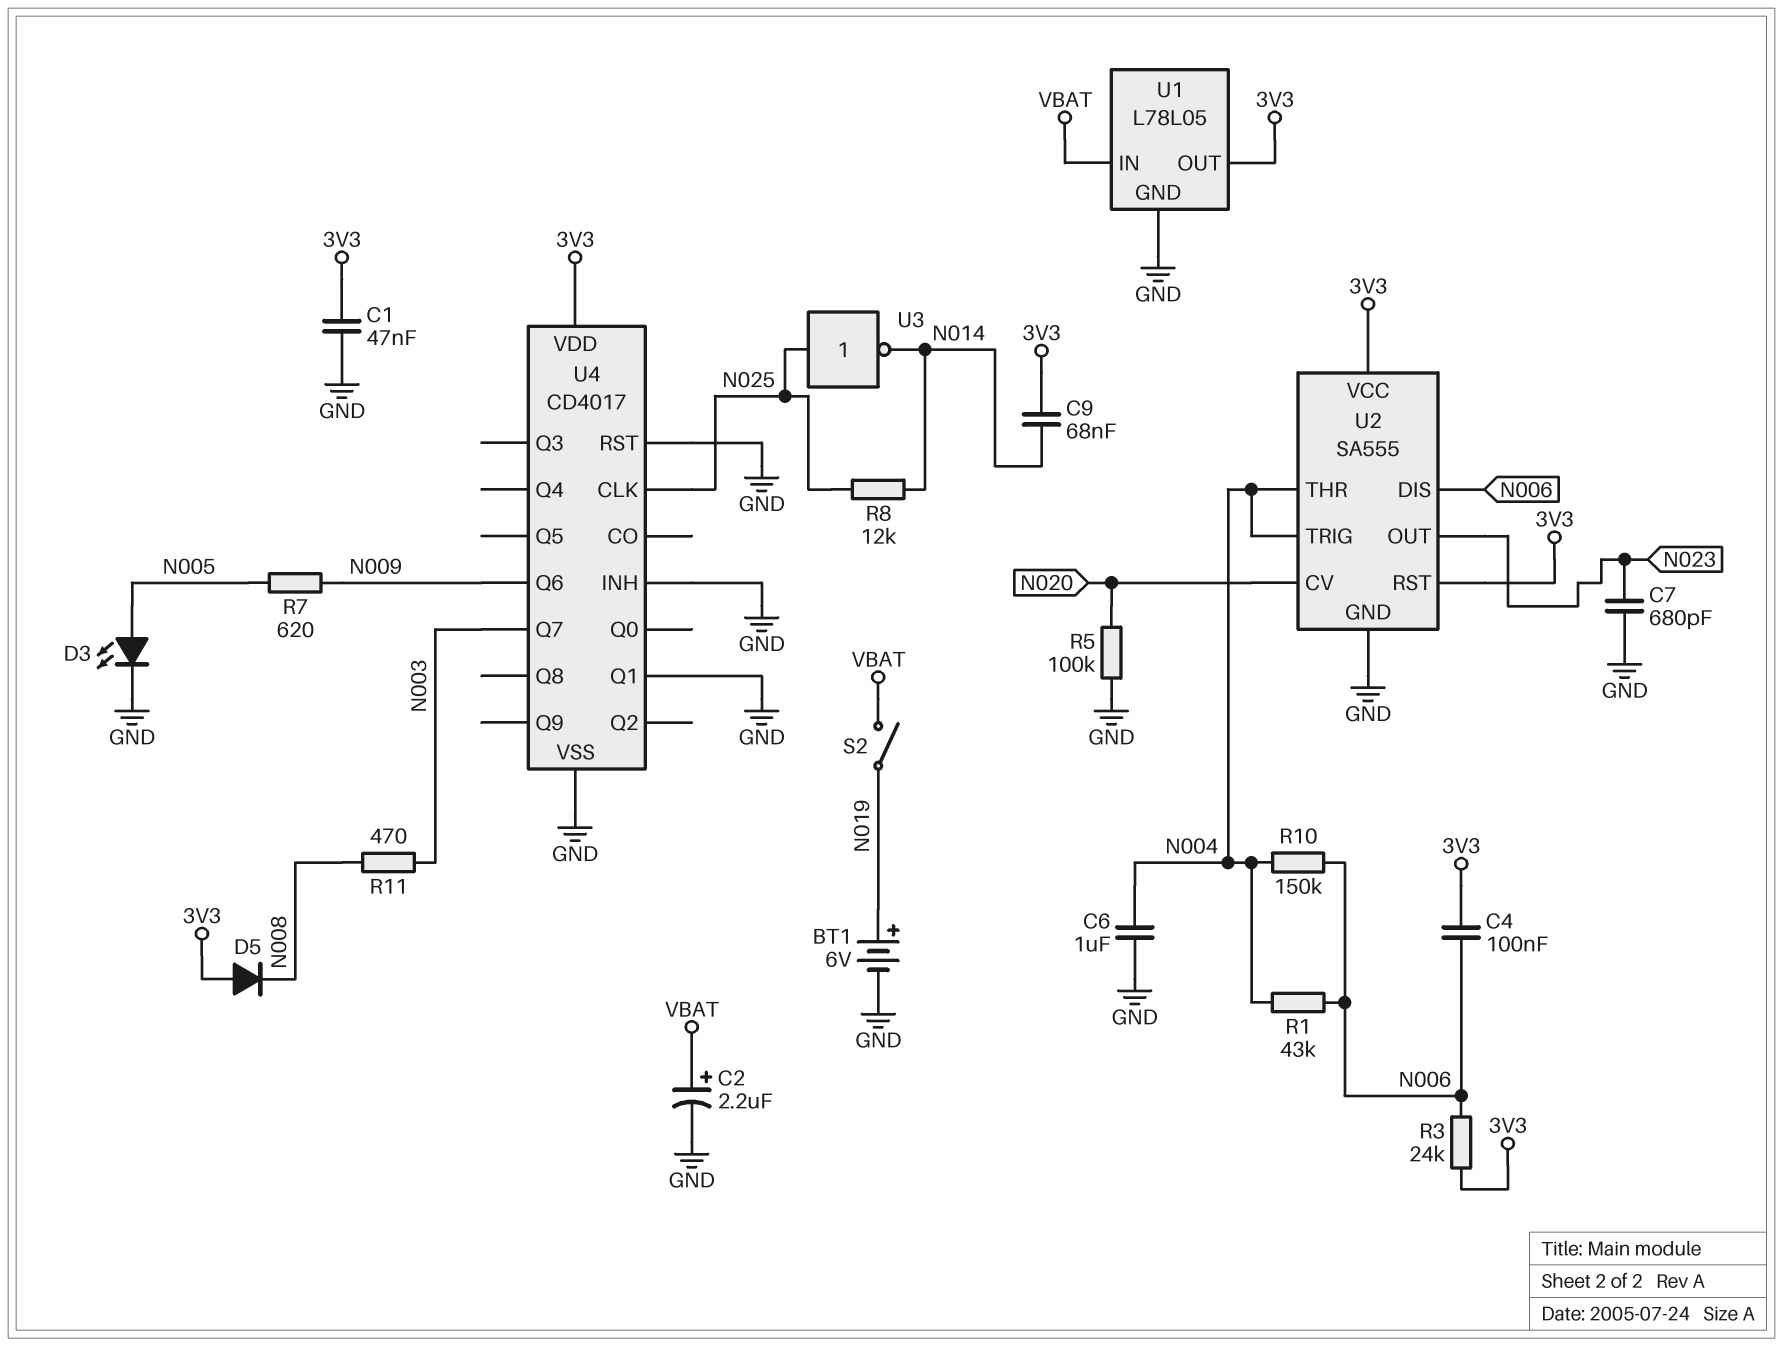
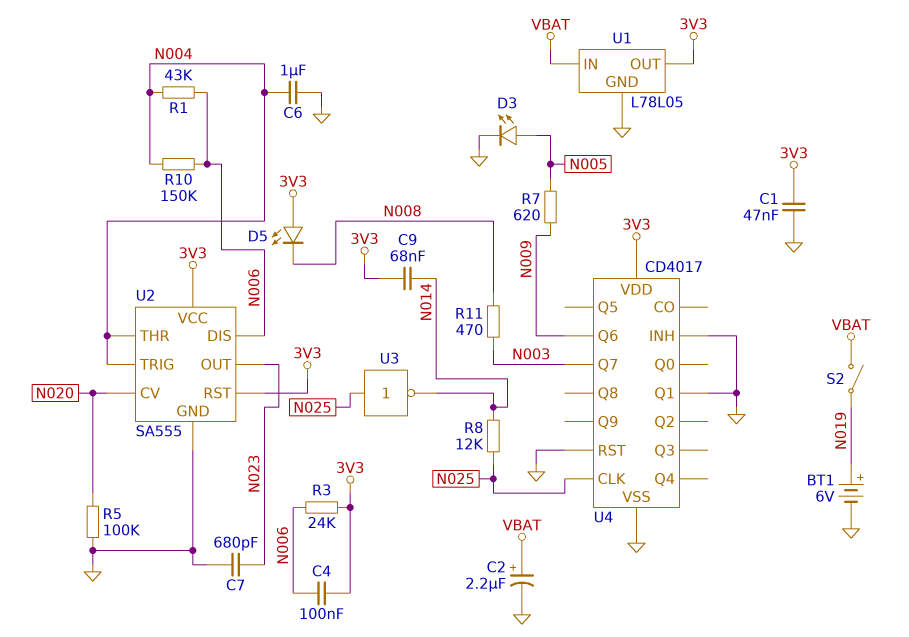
D5: diode (A 3V3, K N008) -> LED (A 3V3, K N008)

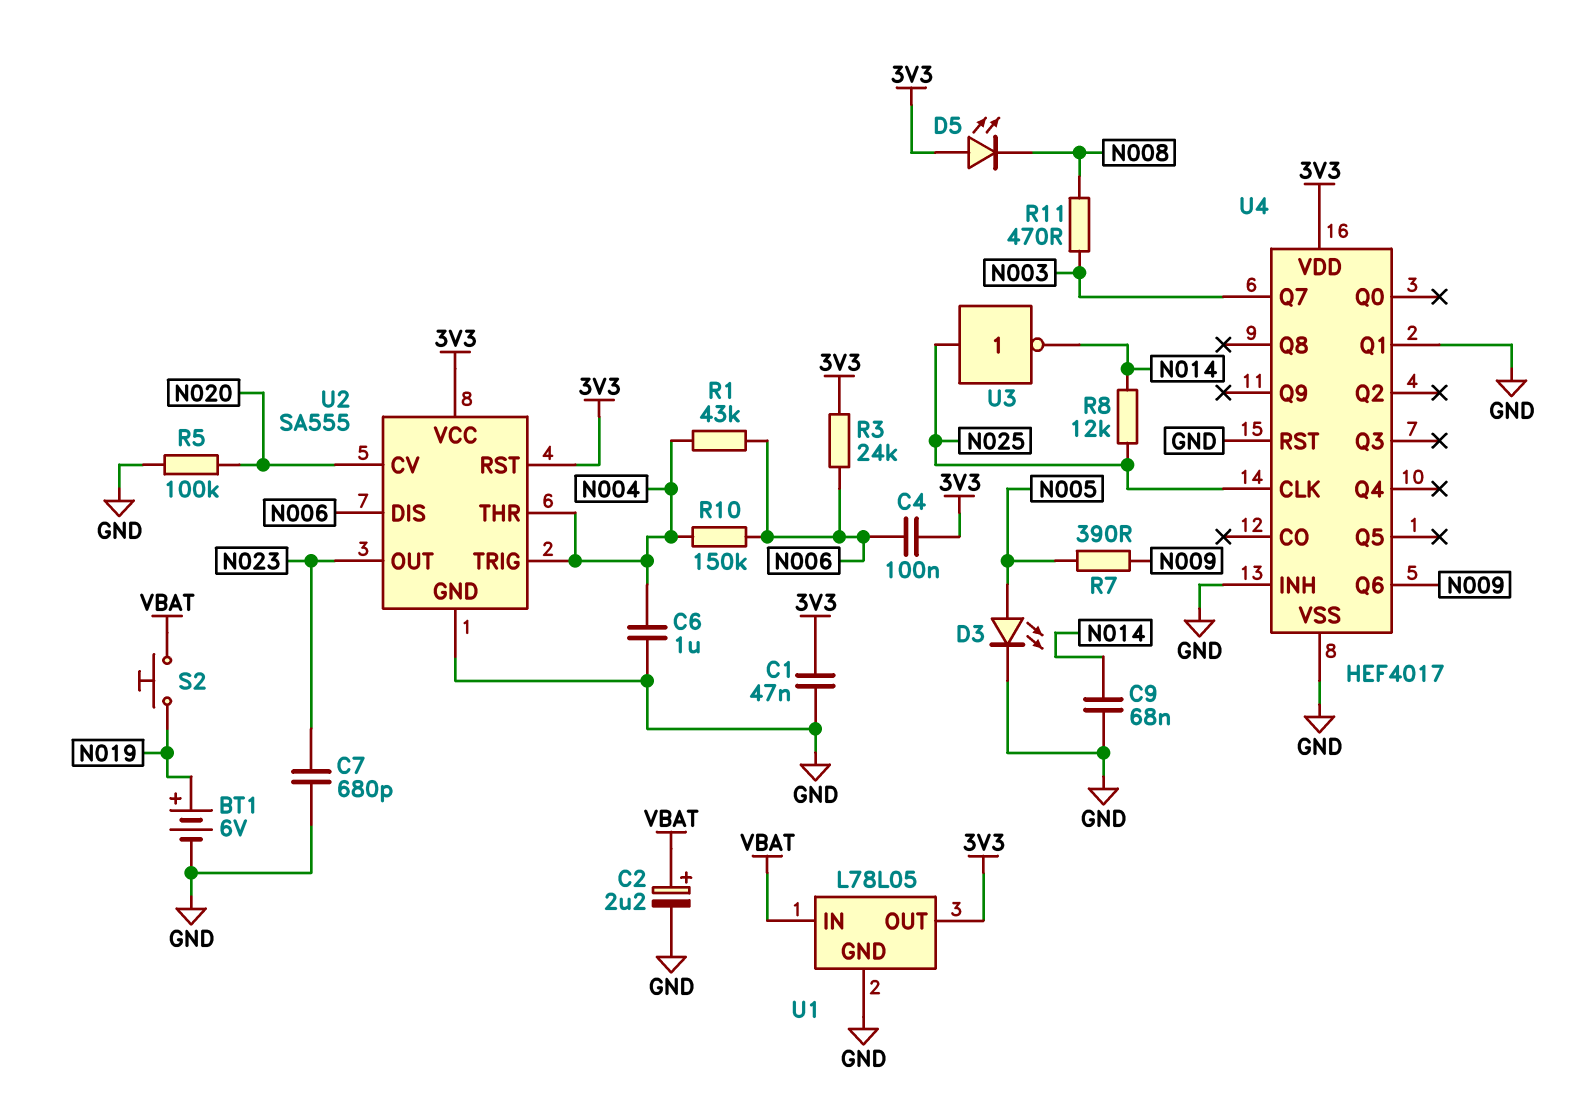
C9: 68nF (3V3, N014) -> 68nF (GND, N014)
R7: 620 (N005, N009) -> 390 (N005, N009)
S2: switch (N019, VBAT) -> button (N019, VBAT)
U4: CD4017 -> HEF4017

